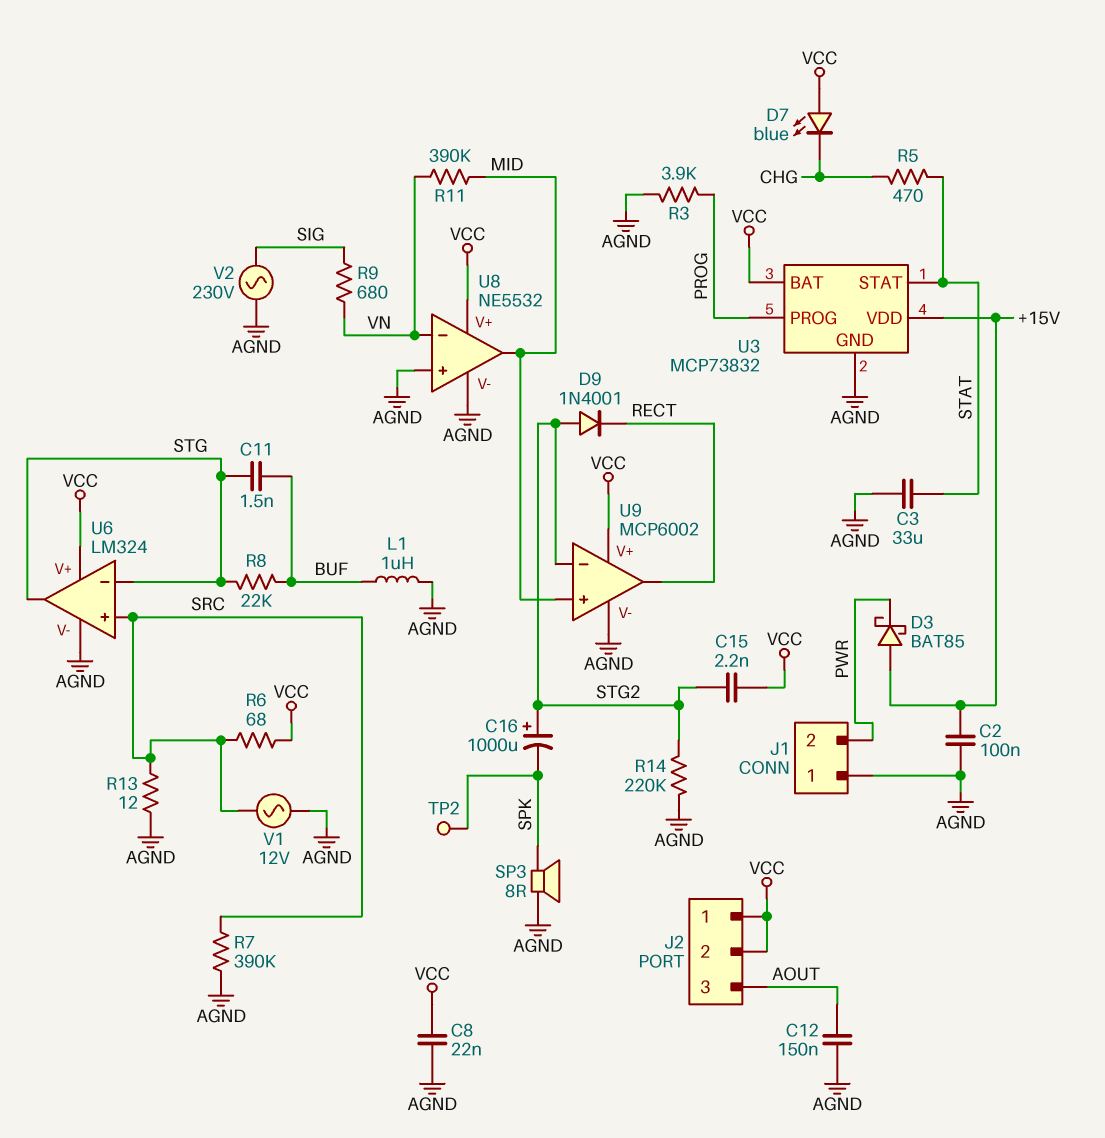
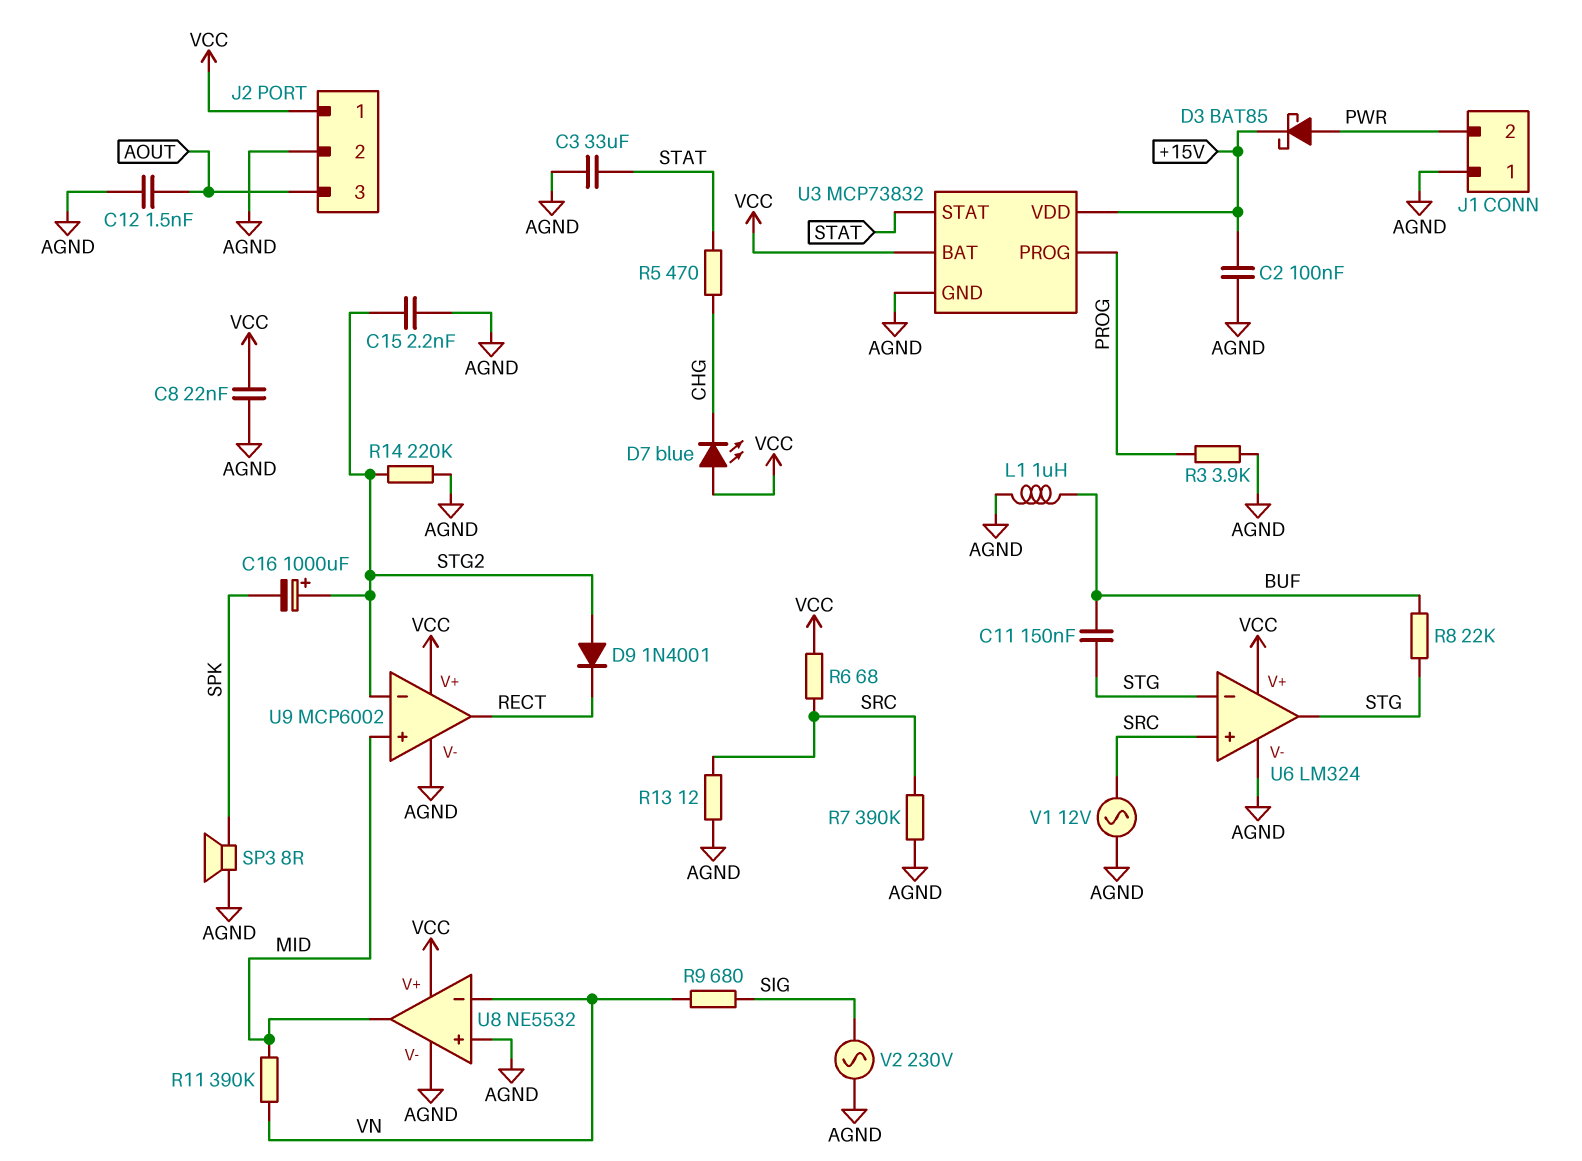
C11: 1.5nF (BUF, STG) -> 150nF (BUF, STG)
C12: 150nF (AGND, AOUT) -> 1.5nF (AGND, AOUT)
C15: 2.2nF (STG2, VCC) -> 2.2nF (AGND, STG2)
D3: schottky BAT85 (A +15V, K PWR) -> schottky BAT85 (A PWR, K +15V)
J2 pin 2: VCC -> AGND
TP2: test point (SPK) -> none

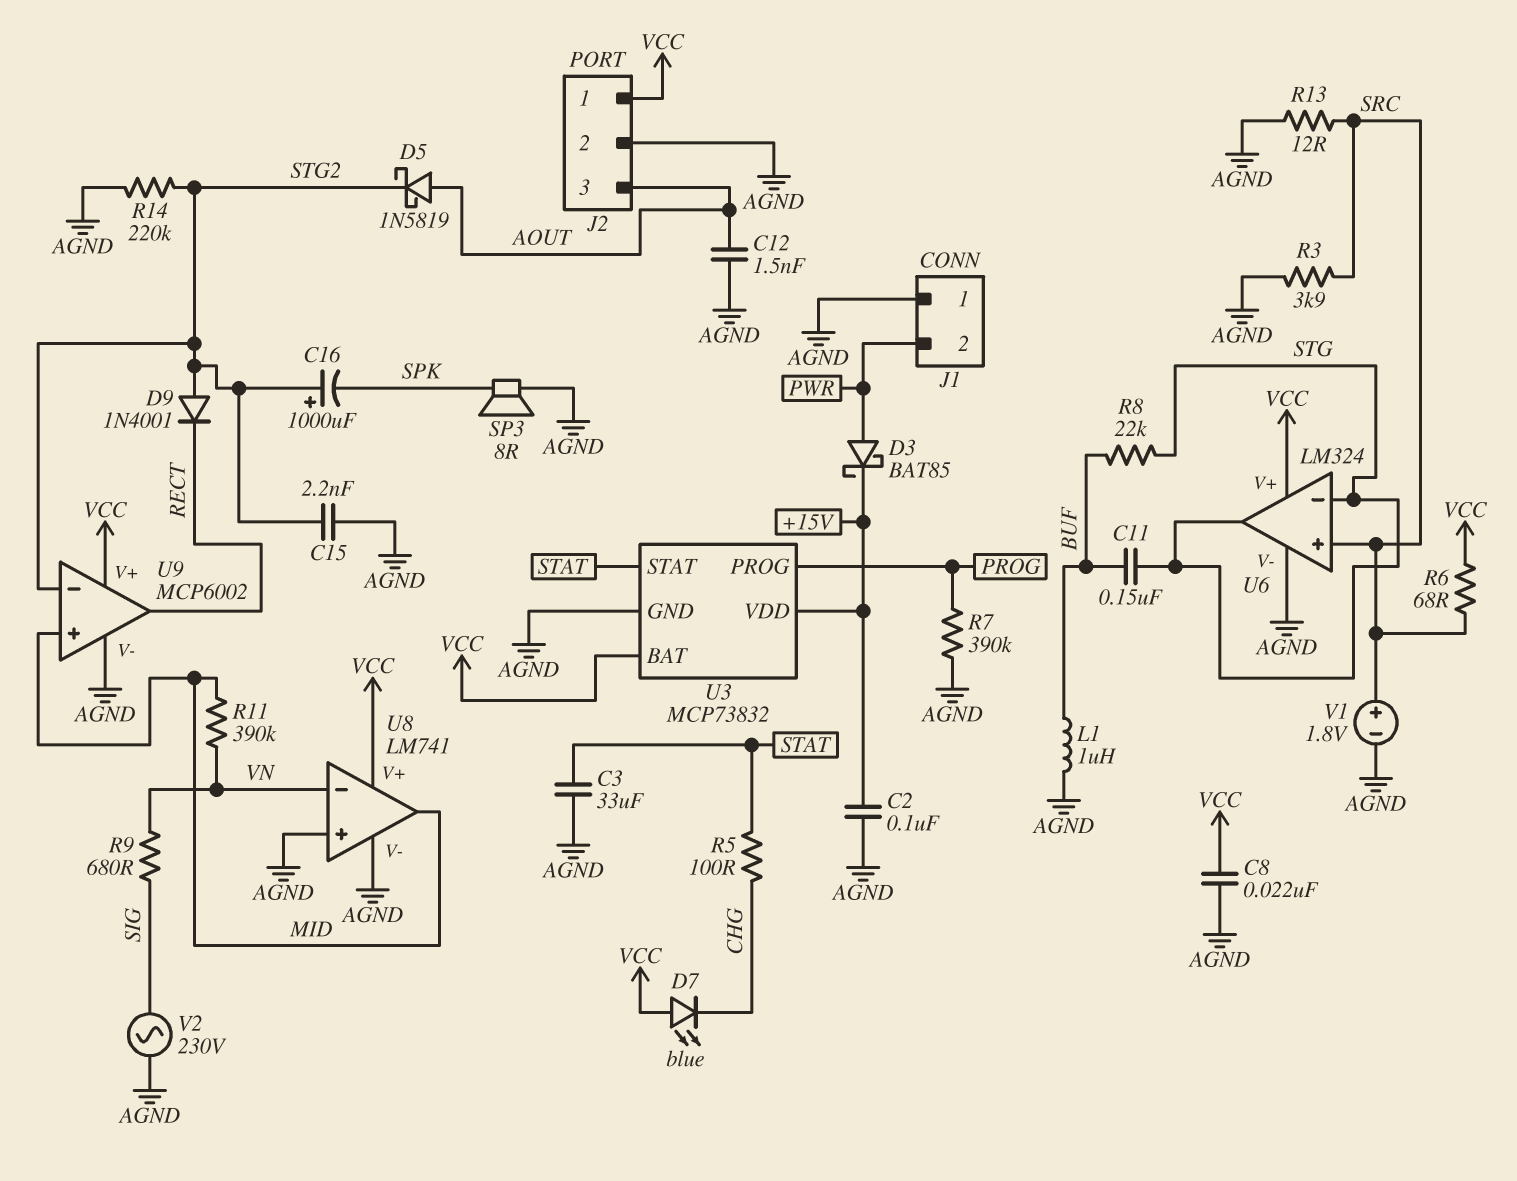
D5: none -> schottky 1N5819 (A AOUT, K STG2)
R3: 3.9k (AGND, PROG) -> 3.9k (AGND, SRC)
R5: 470 (CHG, STAT) -> 100 (CHG, STAT)
R7: 390k (AGND, SRC) -> 390k (AGND, PROG)
U8: NE5532 -> LM741
V1: AC 12V (AGND, SRC) -> 1.8V (plus SRC, minus AGND)

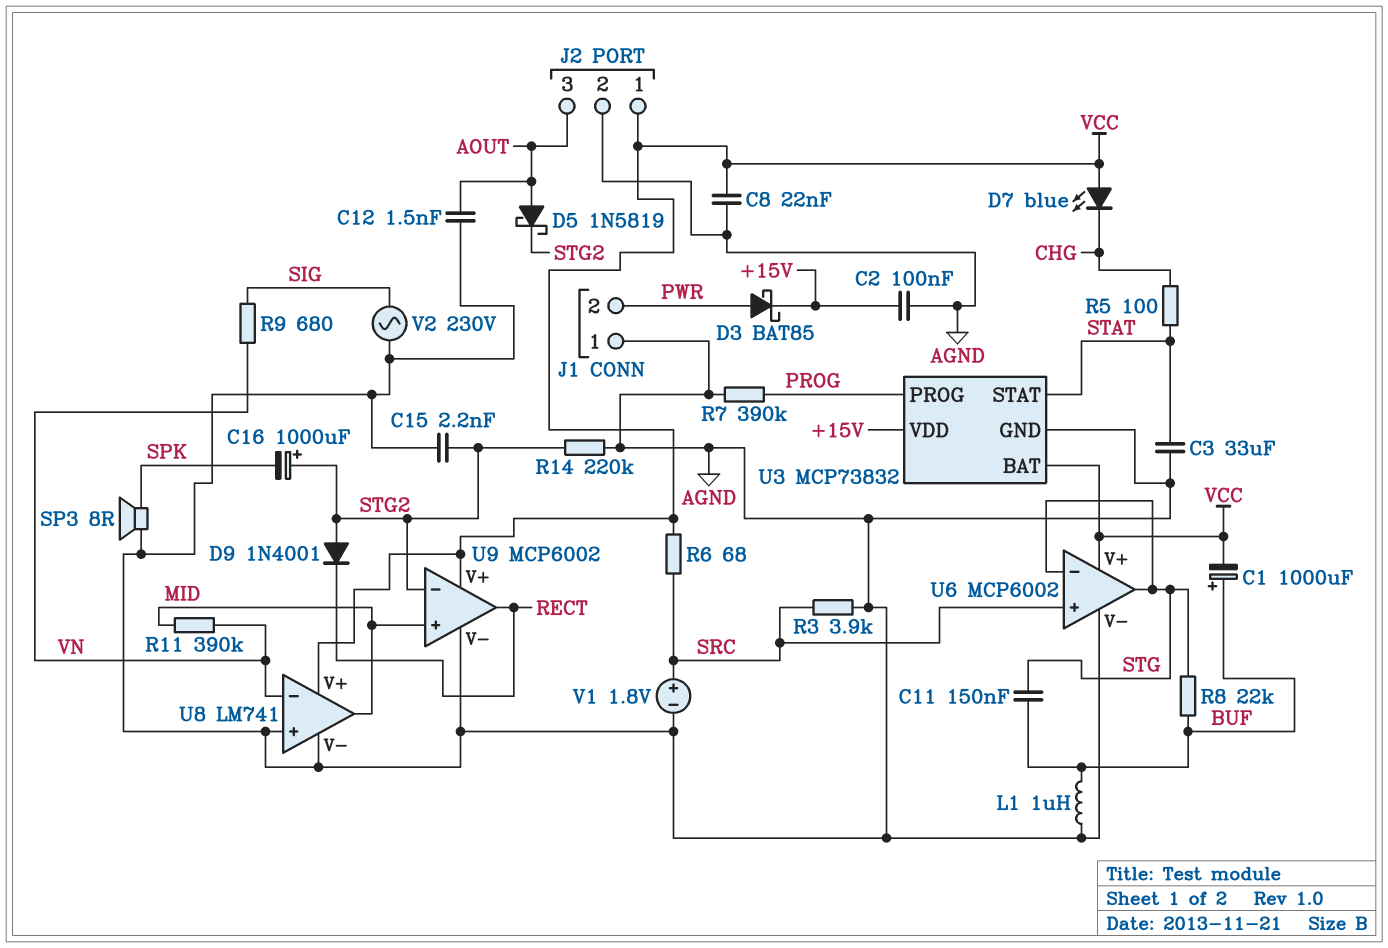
C1: none -> 1000uF (plus BUF, minus VCC)
R13: 12 (AGND, SRC) -> none
U6: LM324 -> MCP6002

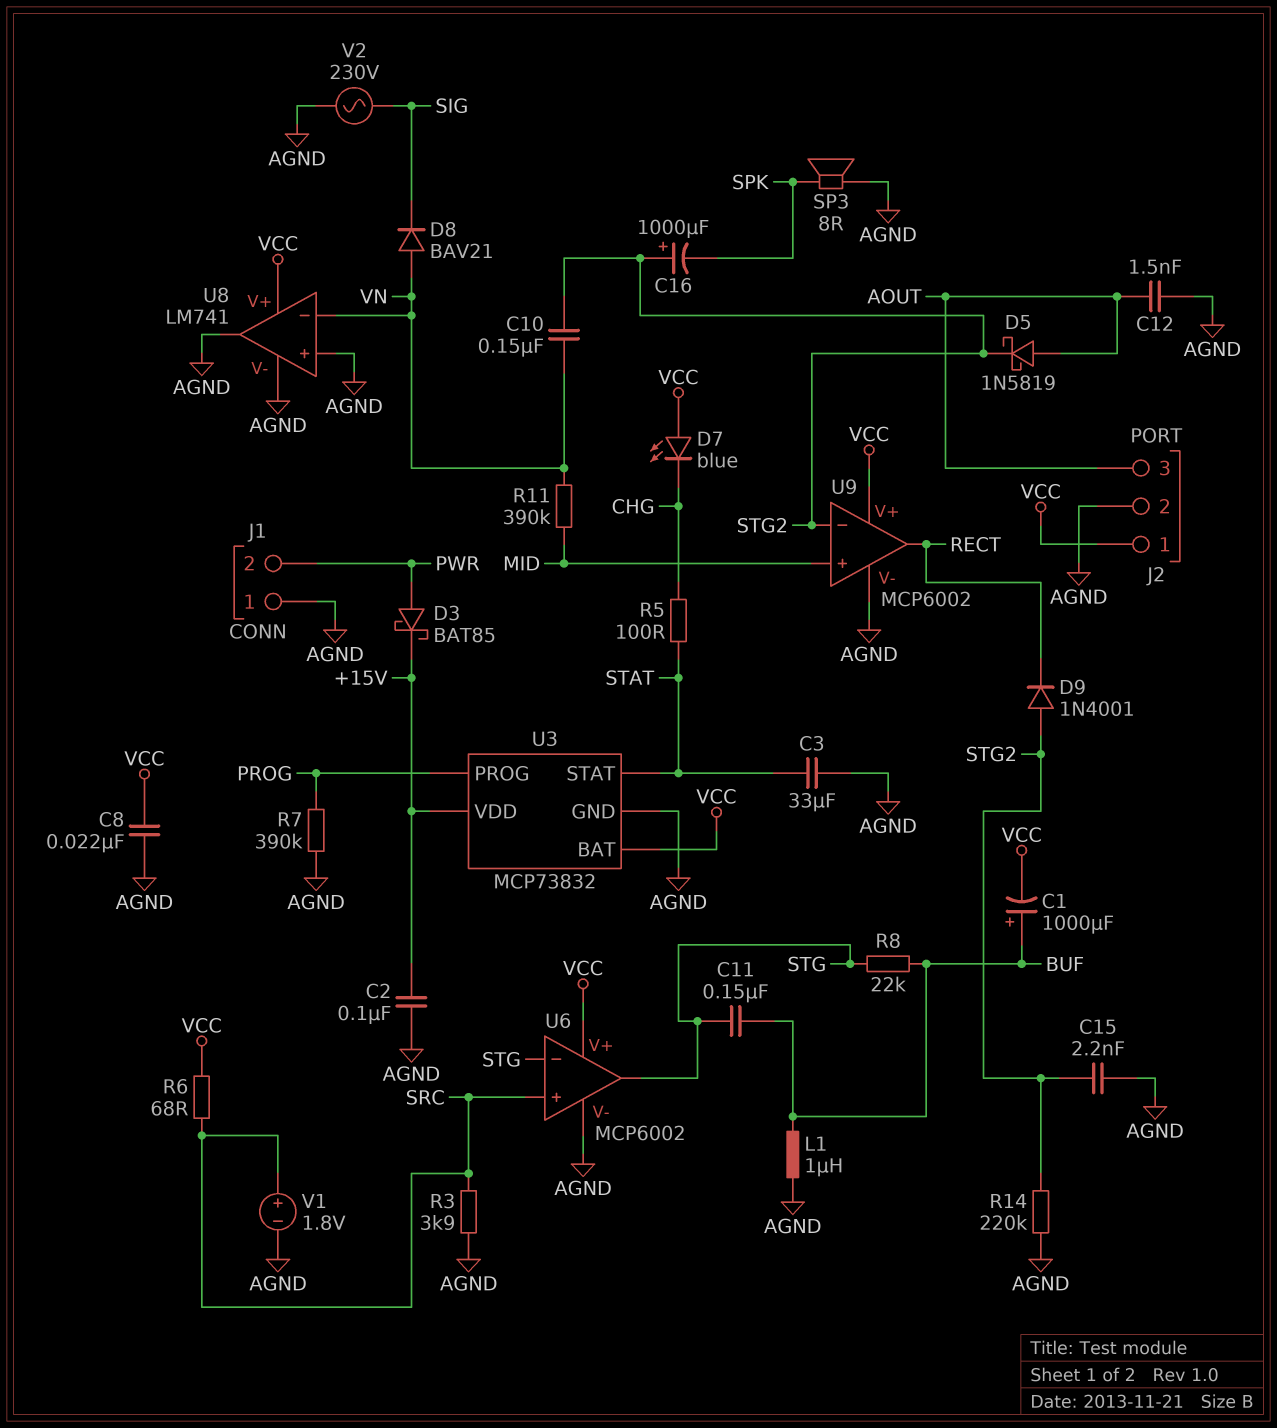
C10: none -> 150nF (STG2, VN)
D8: none -> diode BAV21 (A VN, K SIG)
R9: 680 (SIG, VN) -> none
U8 pin out: MID -> AGND

